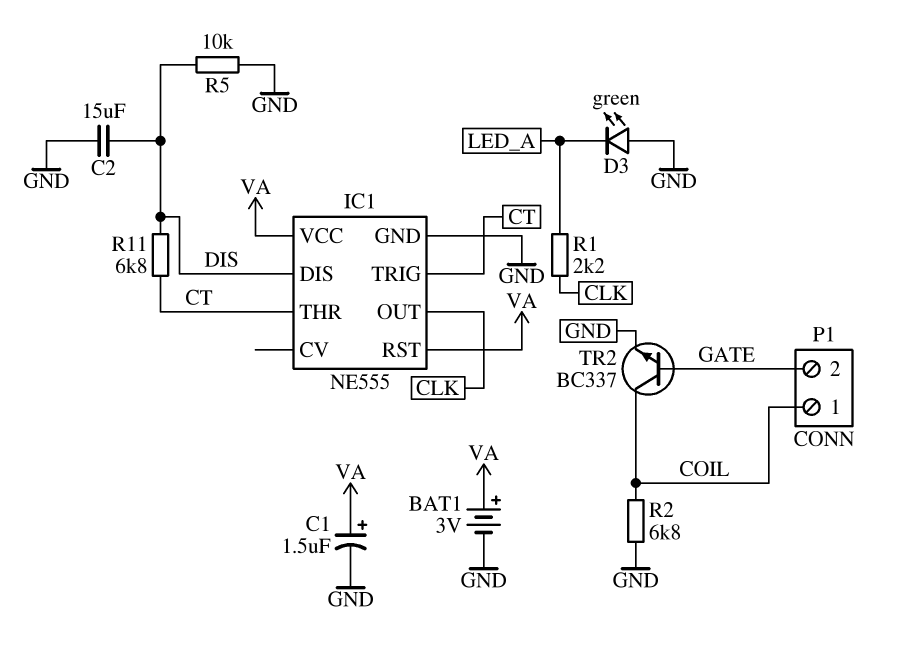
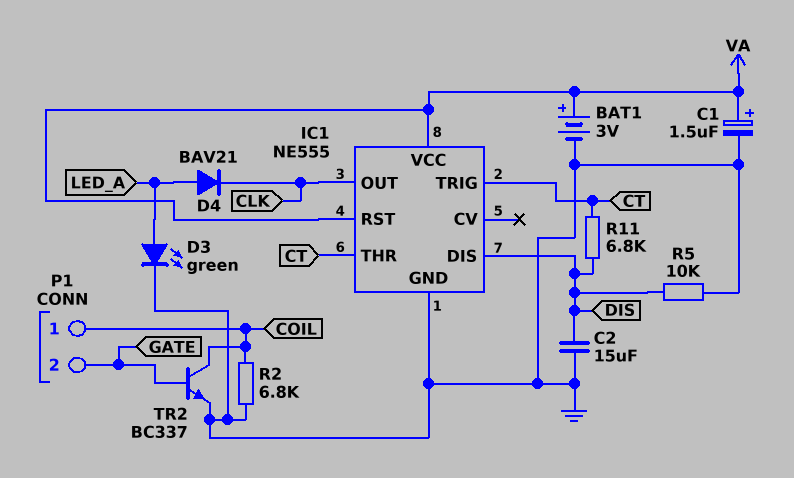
D3: LED green (A GND, K LED_A) -> LED green (A LED_A, K GND)
D4: none -> diode BAV21 (A LED_A, K CLK)
R1: 2.2k (CLK, LED_A) -> none

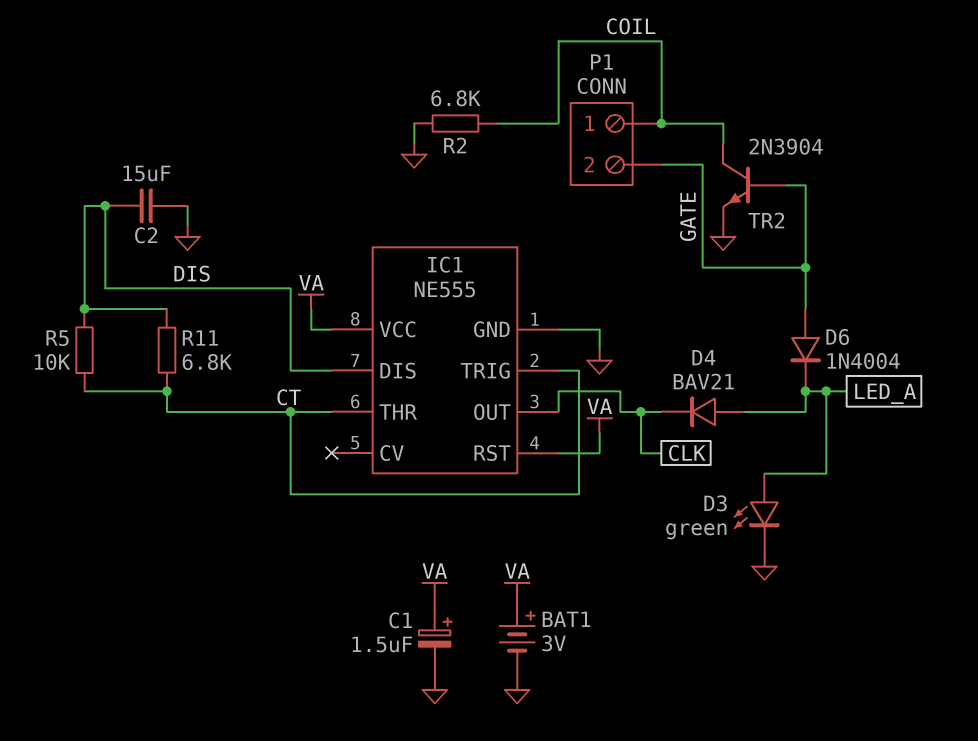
D6: none -> diode 1N4004 (A GATE, K LED_A)
R5: 10k (DIS, GND) -> 10k (CT, DIS)
TR2: NPN BC337 (B GATE, C COIL, E GND) -> NPN 2N3904 (B GATE, C COIL, E GND)

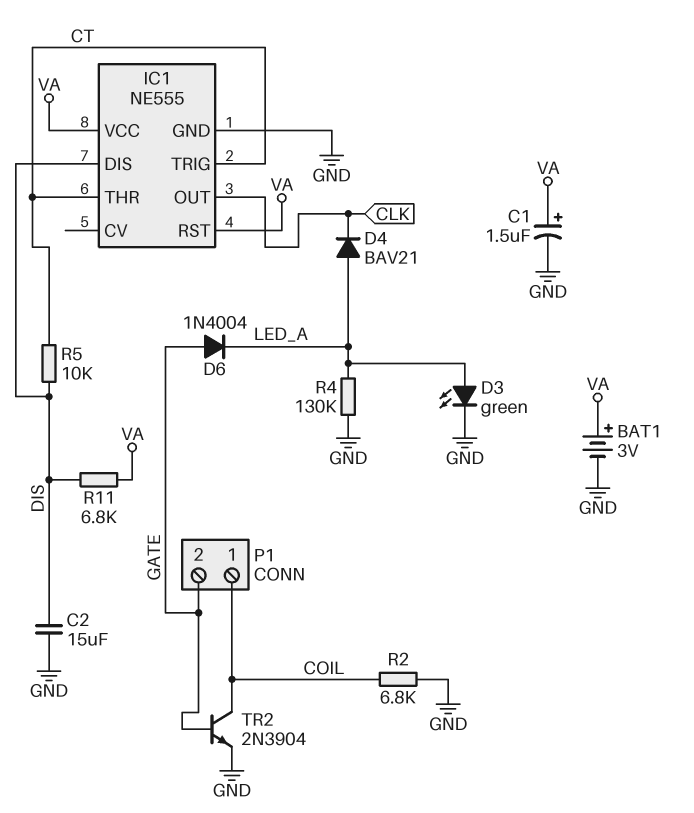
R4: none -> 130k (GND, LED_A)
R11: 6.8k (CT, DIS) -> 6.8k (DIS, VA)

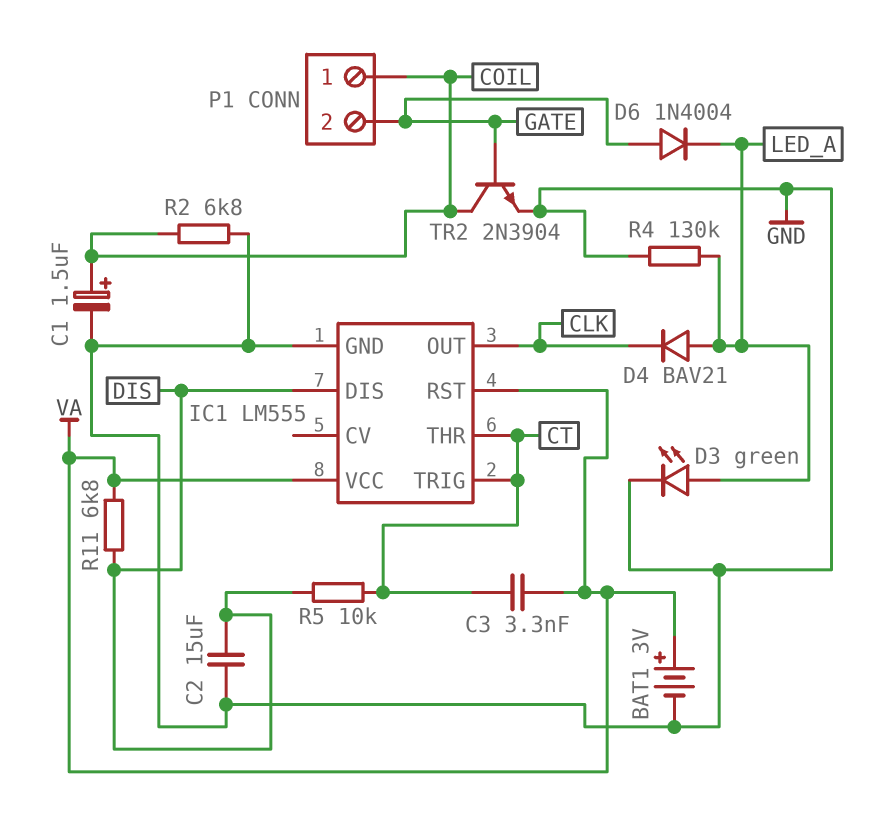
C1: 1.5uF (plus VA, minus GND) -> 1.5uF (plus COIL, minus GND)
C3: none -> 3.3nF (CT, VA)
IC1: NE555 -> LM555

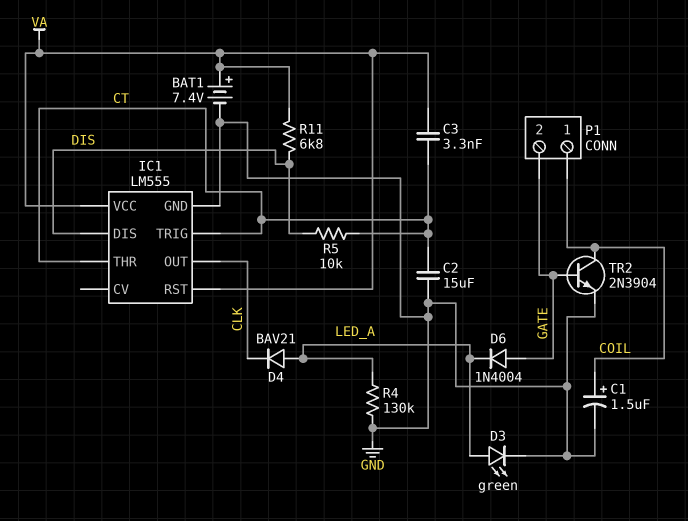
BAT1: 3V (plus VA, minus GND) -> 7.4V (plus VA, minus GND)
C2: 15uF (DIS, GND) -> 15uF (CT, GND)
R2: 6.8k (COIL, GND) -> none

